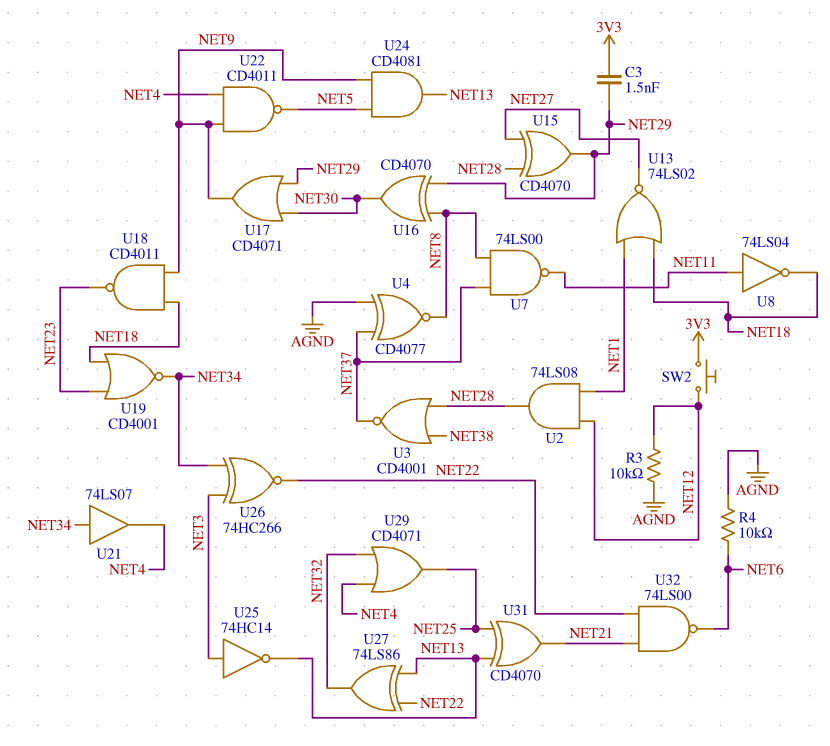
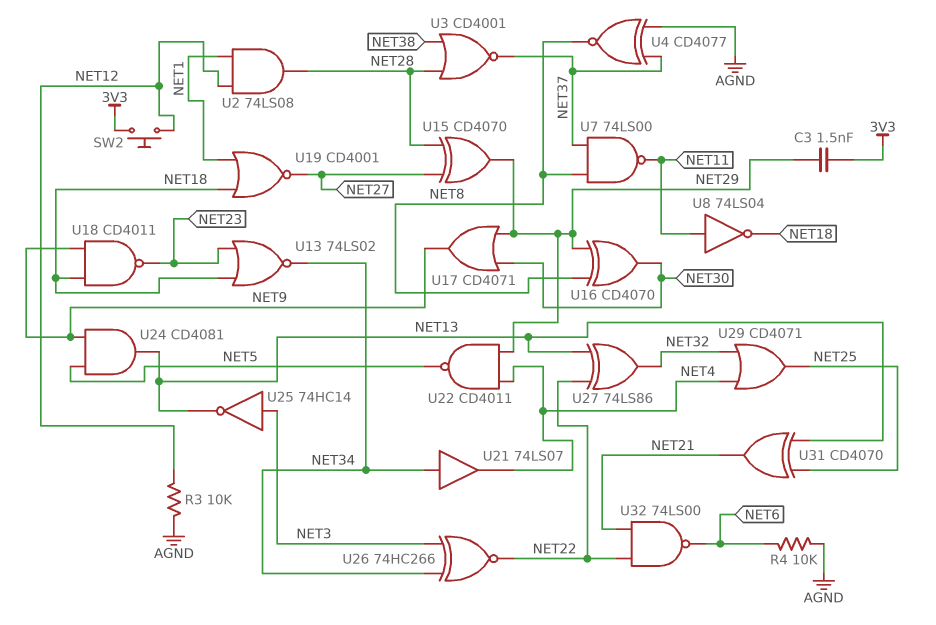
U13: NOR 74LS02 (in NET1, in NET18, out NET27) -> NOR 74LS02 (in NET18, in NET23, out NET34)
U19: NOR CD4001 (in NET18, in NET23, out NET34) -> NOR CD4001 (in NET1, in NET18, out NET27)
U22: NAND CD4011 (in NET4, in NET9, out NET5) -> NAND CD4011 (in NET4, in NET29, out NET5)

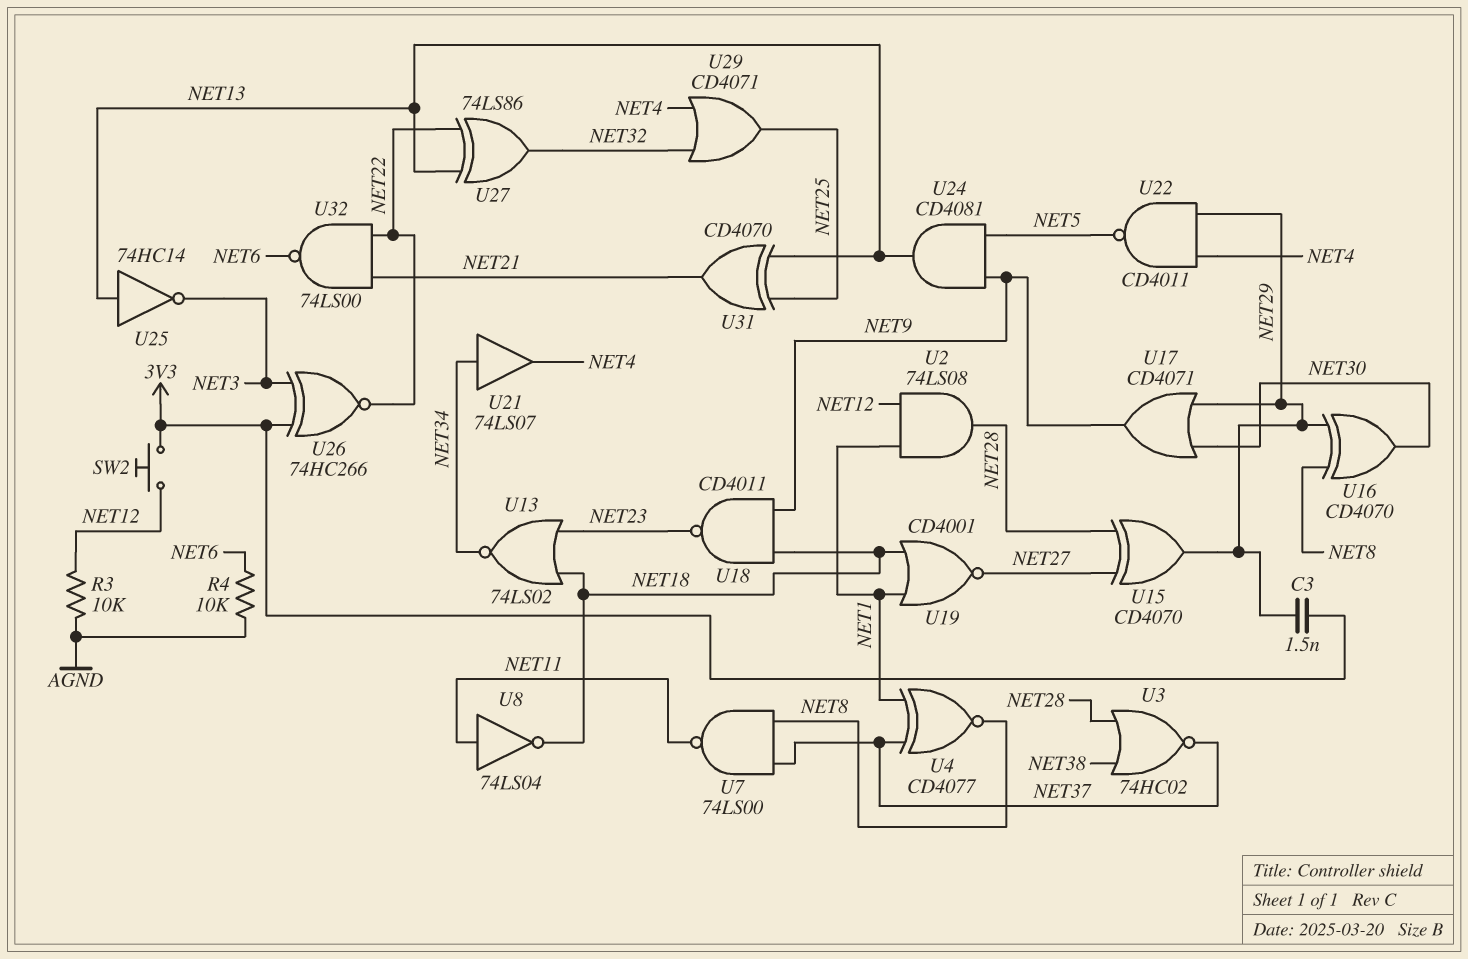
U3: NOR CD4001 (in NET28, in NET38, out NET37) -> NOR 74HC02 (in NET28, in NET38, out NET37)
U4: XNOR CD4077 (in AGND, in NET37, out NET8) -> XNOR CD4077 (in NET1, in NET37, out NET8)
U25: NOT 74HC14 (in NET3, out NET13) -> NOT 74HC14 (in NET13, out NET3)
U26: XNOR 74HC266 (in NET3, in NET34, out NET22) -> XNOR 74HC266 (in 3V3, in NET3, out NET22)

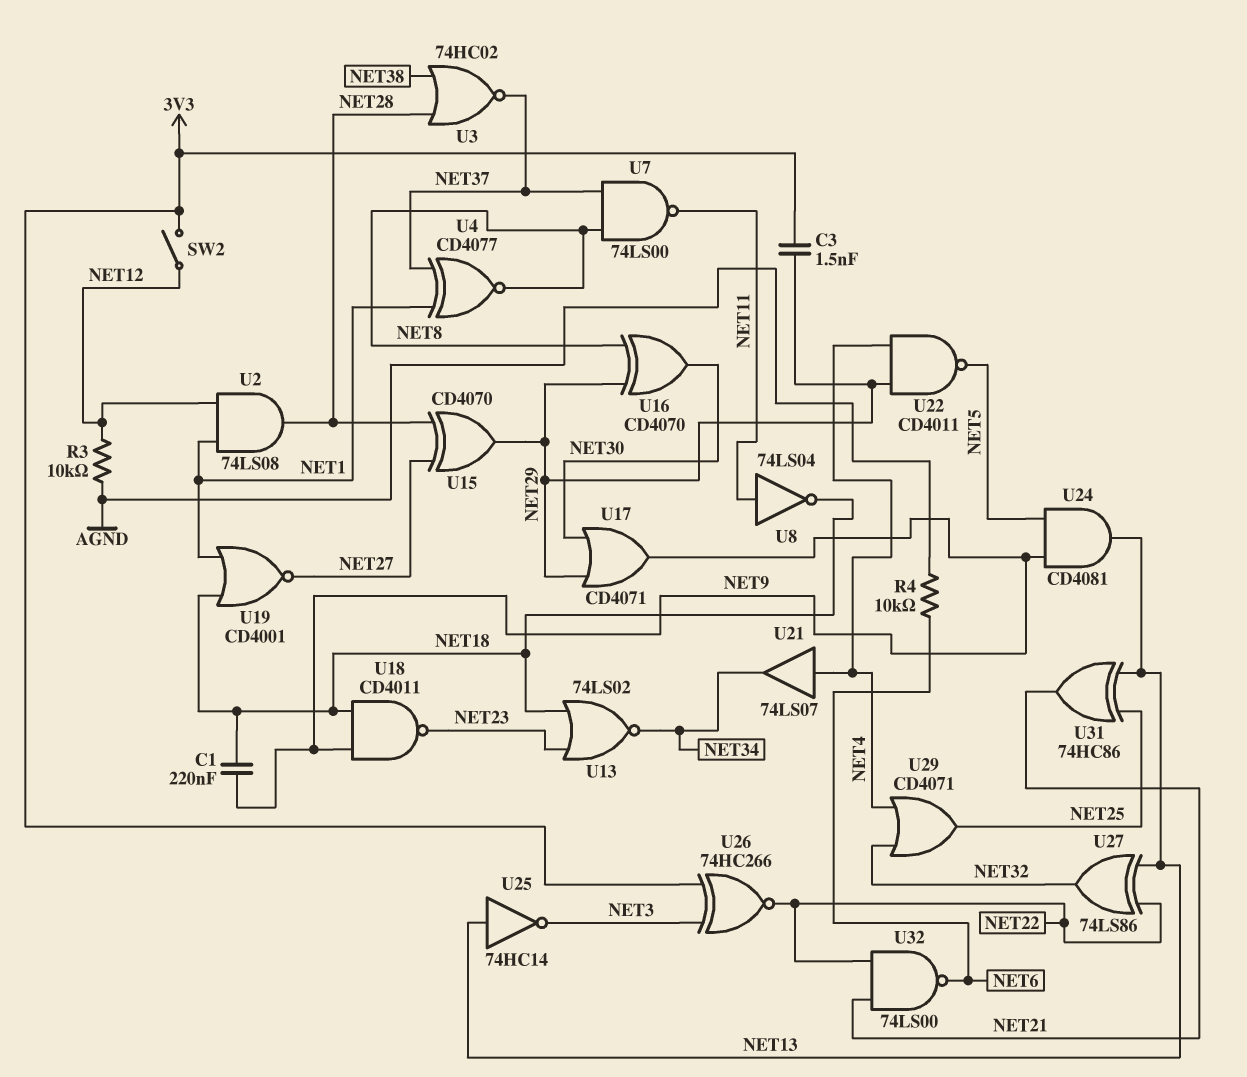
C1: none -> 220nF (NET9, NET18)
SW2: button (3V3, NET12) -> switch (3V3, NET12)
U21: buffer 74LS07 (in NET34, out NET4) -> buffer 74LS07 (in NET4, out NET34)
U31: XOR CD4070 (in NET13, in NET25, out NET21) -> XOR 74HC86 (in NET13, in NET25, out NET21)

